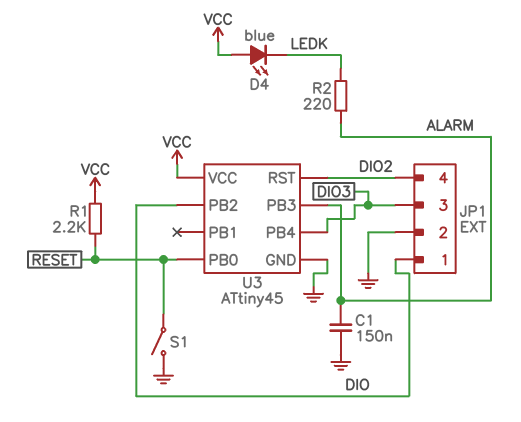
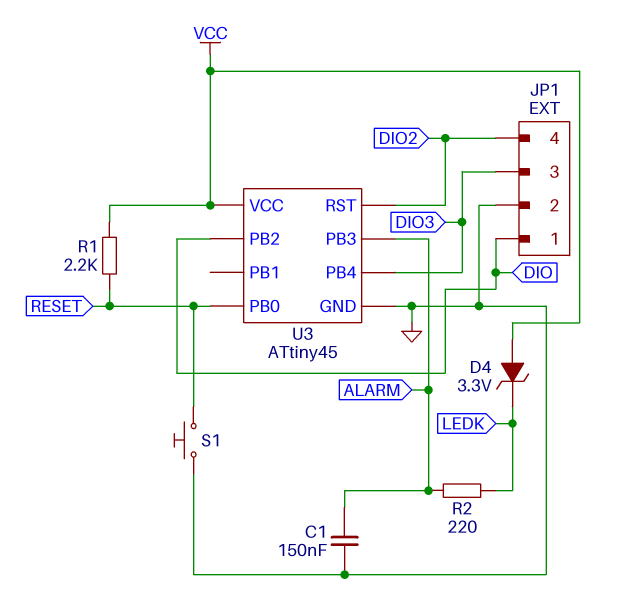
D4: LED blue (A VCC, K LEDK) -> zener 3.3V (A VCC, K LEDK)
S1: switch (GND, RESET) -> button (GND, RESET)

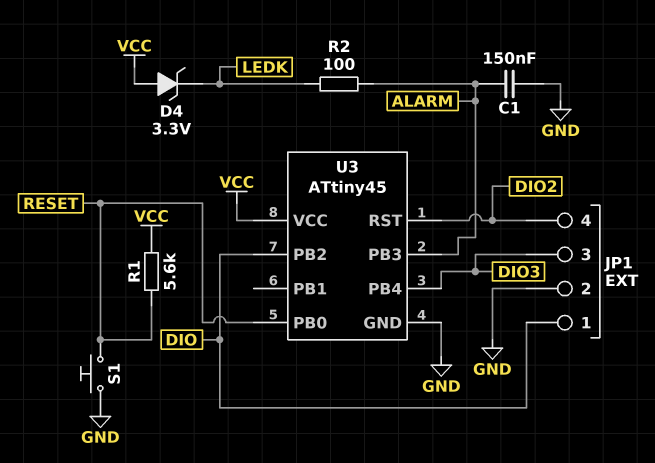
R1: 2.2k (RESET, VCC) -> 5.6k (RESET, VCC)
R2: 220 (ALARM, LEDK) -> 100 (ALARM, LEDK)

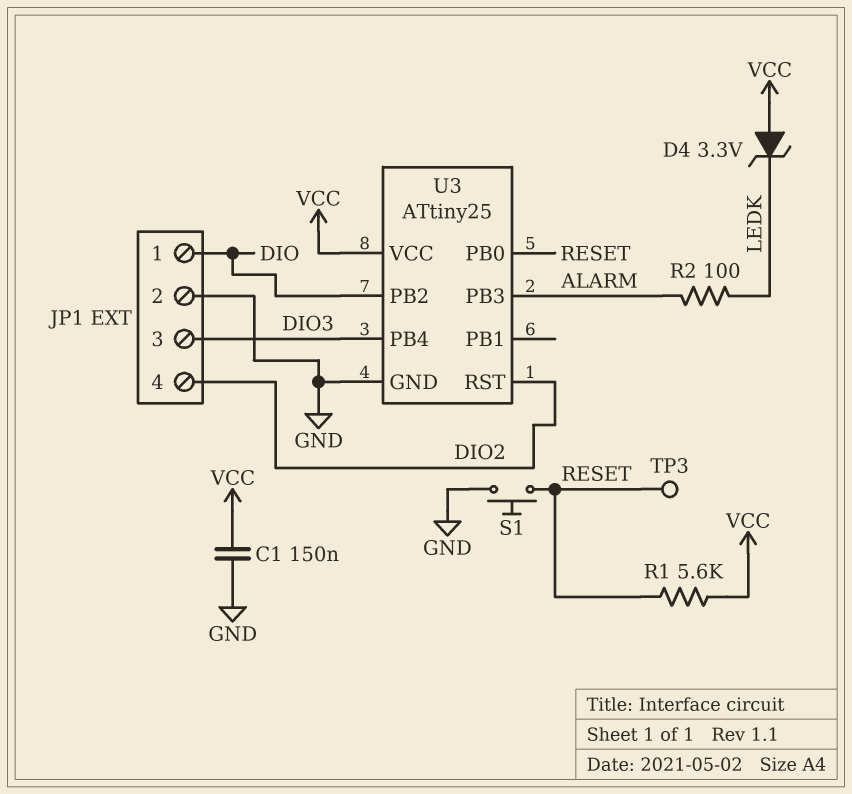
C1: 150nF (ALARM, GND) -> 150nF (GND, VCC)
TP3: none -> test point (RESET)
U3: ATtiny45 -> ATtiny25

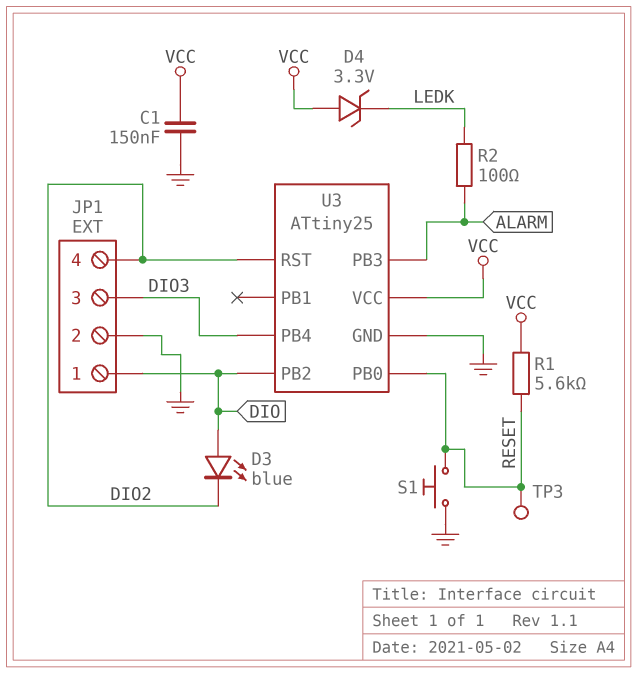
D3: none -> LED blue (A DIO, K DIO2)

